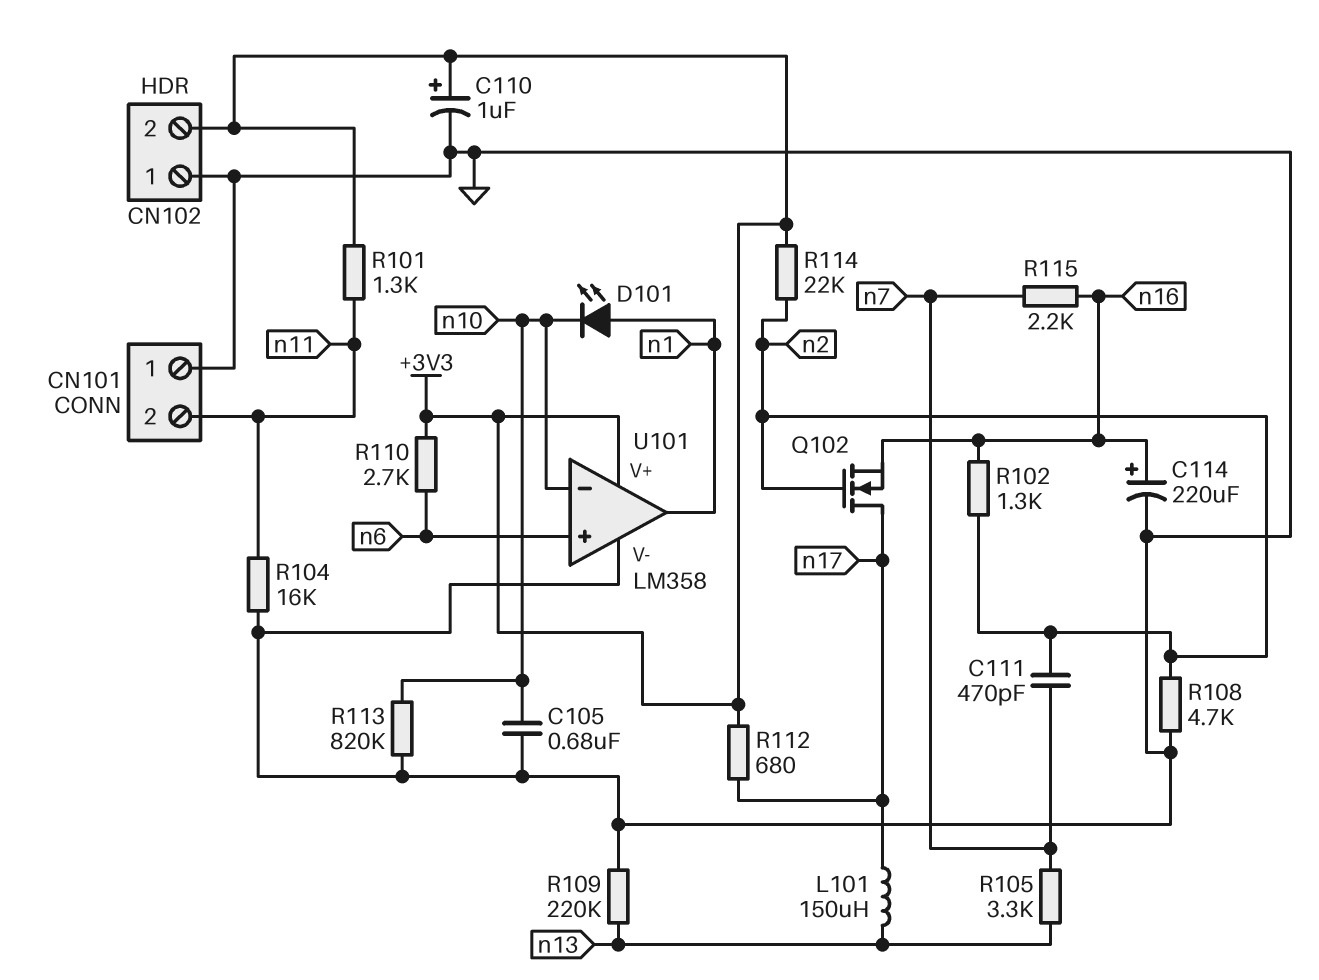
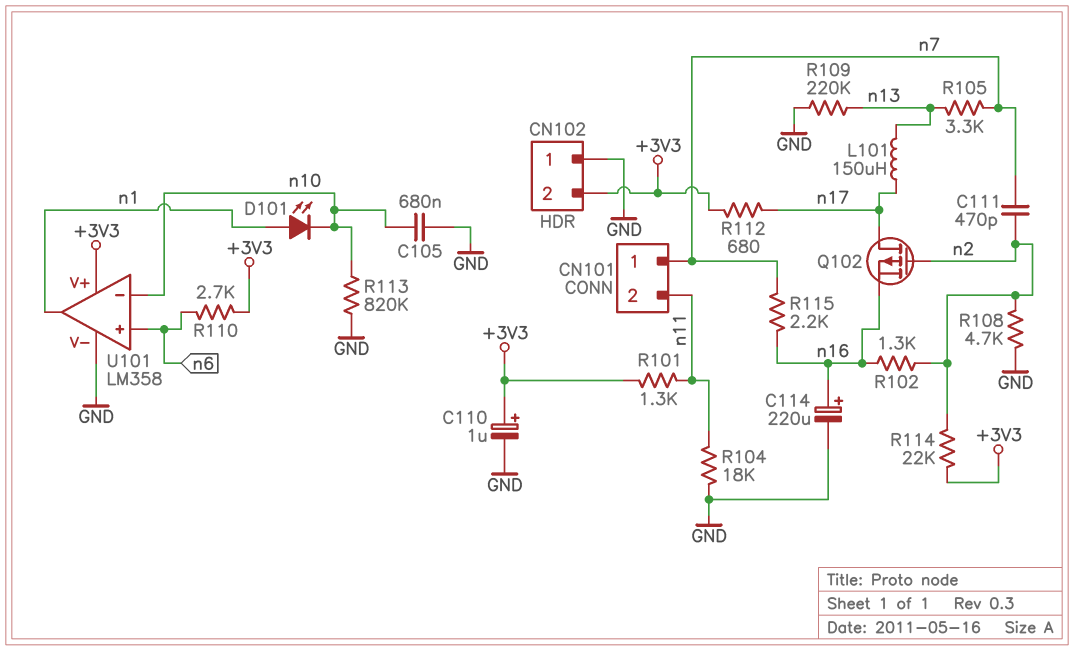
CN101 pin 1: GND -> n7
Q102: NMOS (G n2, D n17, S n16) -> PMOS (G n2, D n17, S n16)
R104: 16k (GND, n11) -> 18k (GND, n11)

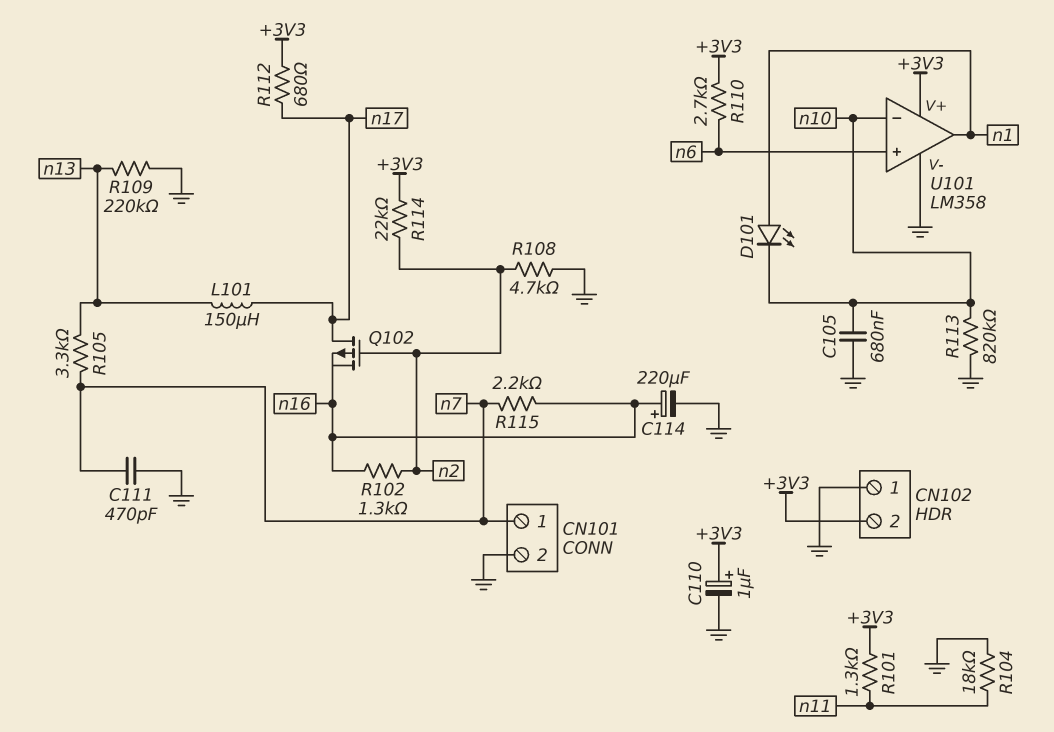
C111: 470pF (n2, n7) -> 470pF (GND, n7)
CN101 pin 2: n11 -> GND

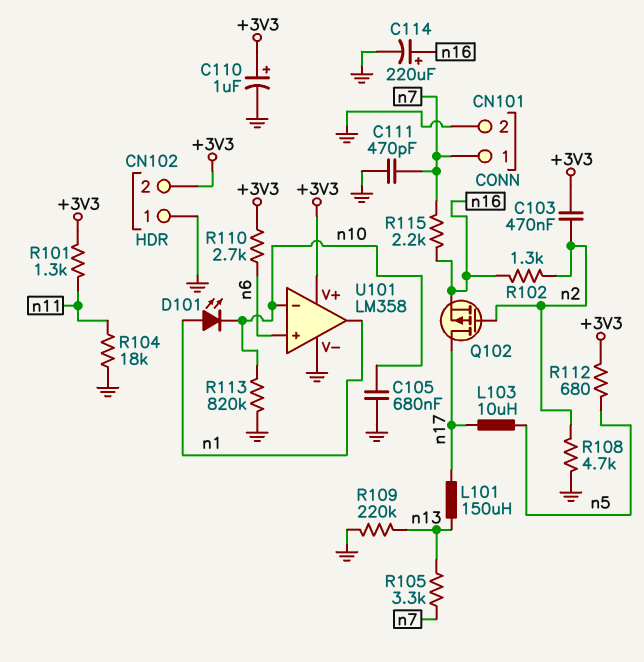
C103: none -> 470nF (+3V3, n2)
L103: none -> 10uH (n5, n17)
R112: 680 (+3V3, n17) -> 680 (+3V3, n5)
R114: 22k (+3V3, n2) -> none

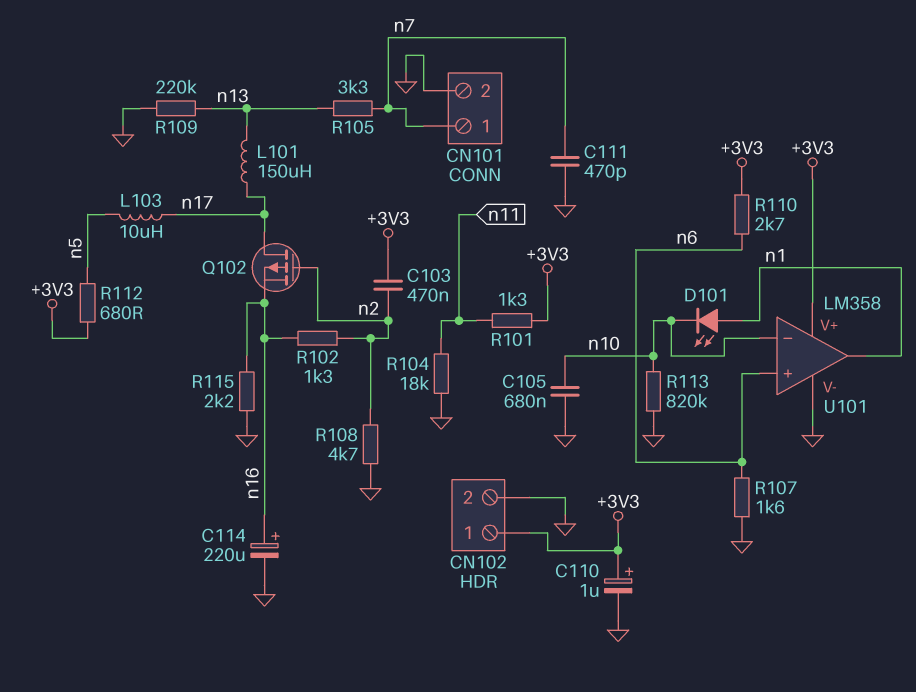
CN102 pin 1: GND -> +3V3
CN102 pin 2: +3V3 -> GND
R107: none -> 1.6k (GND, n6)
R115: 2.2k (n7, n16) -> 2.2k (GND, n16)

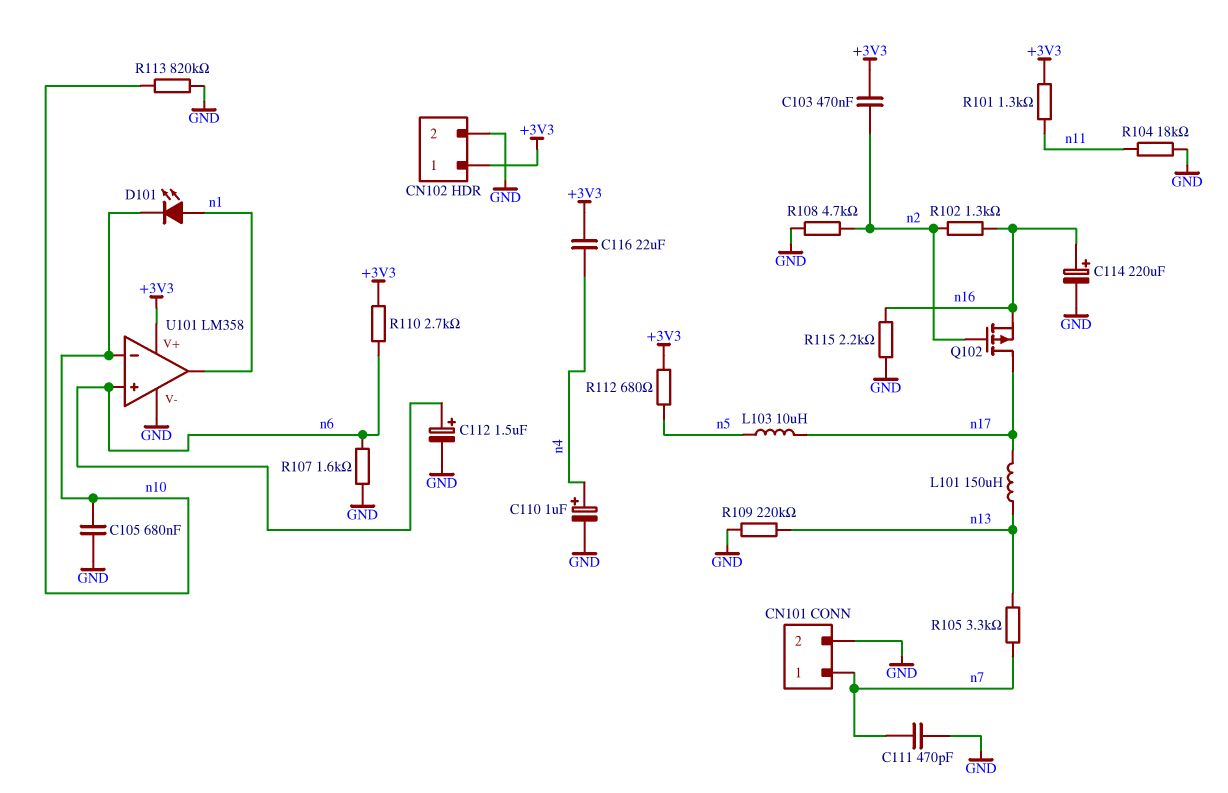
C110: 1uF (plus +3V3, minus GND) -> 1uF (plus n4, minus GND)
C112: none -> 1.5uF (plus n6, minus GND)
C116: none -> 22uF (+3V3, n4)

